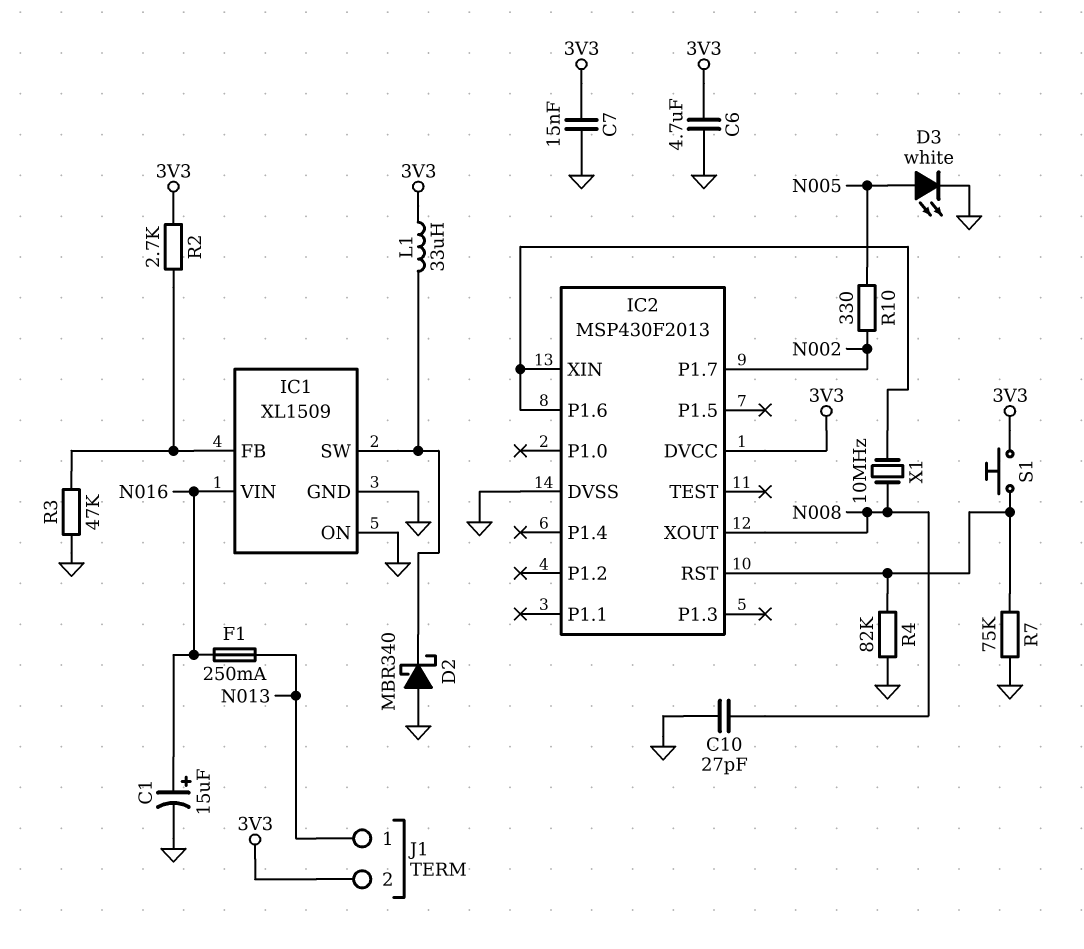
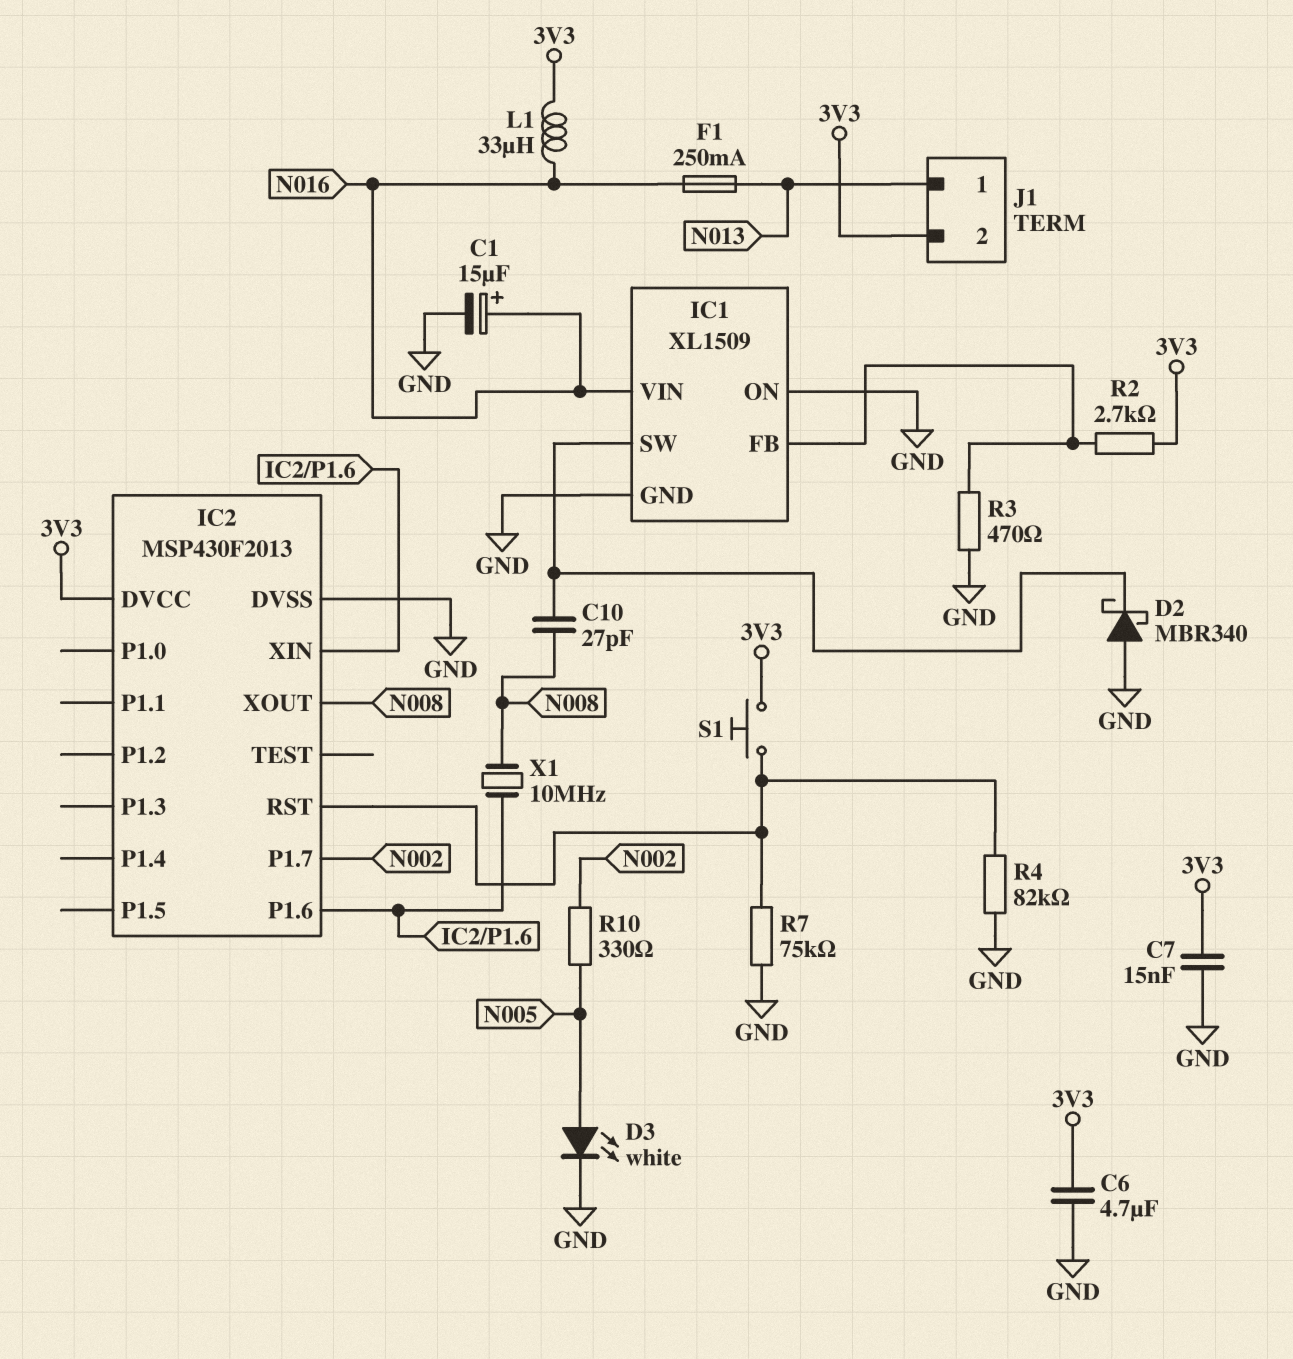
C10: 27pF (GND, N008) -> 27pF (IC1/SW, N008)
L1: 33uH (3V3, IC1/SW) -> 33uH (3V3, N016)
R3: 47k (GND, IC1/FB) -> 470 (GND, IC1/FB)

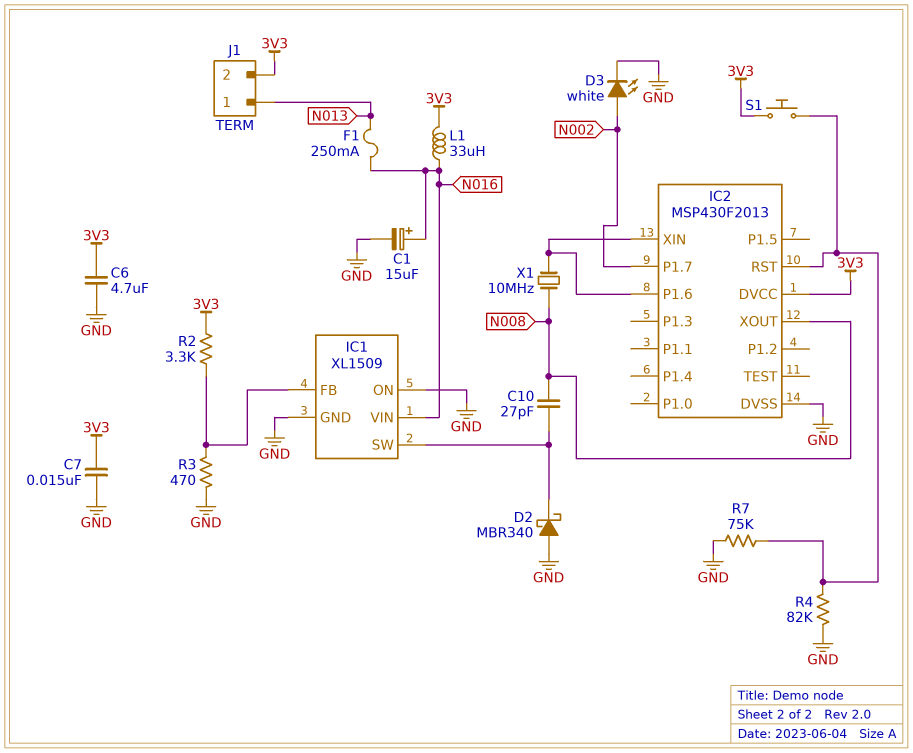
D3: LED white (A N005, K GND) -> LED white (A N002, K GND)
R2: 2.7k (3V3, IC1/FB) -> 3.3k (3V3, IC1/FB)
R10: 330 (N002, N005) -> none

